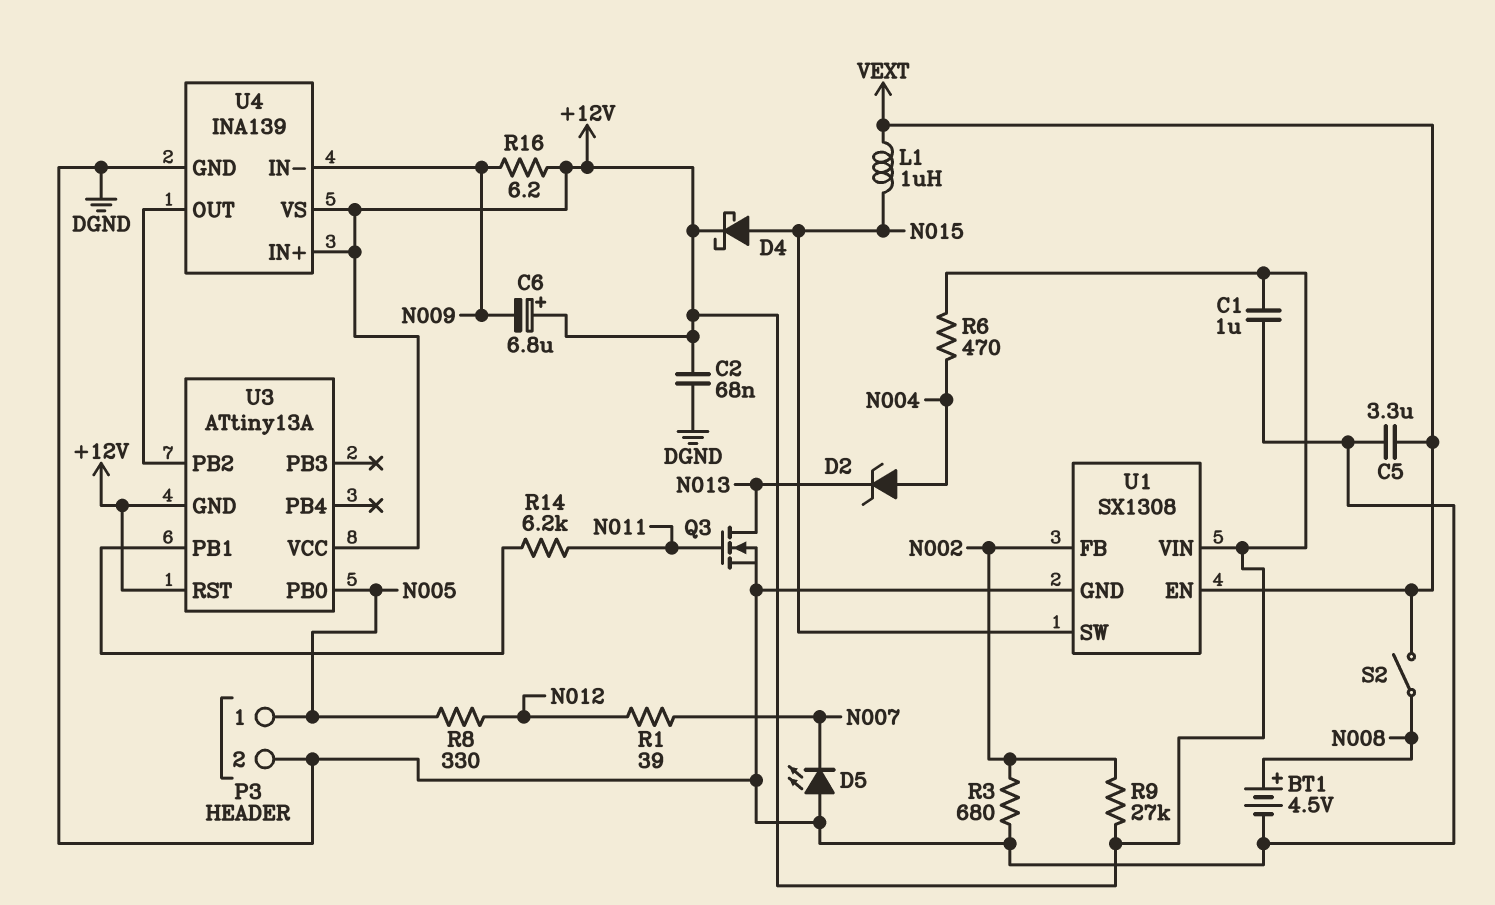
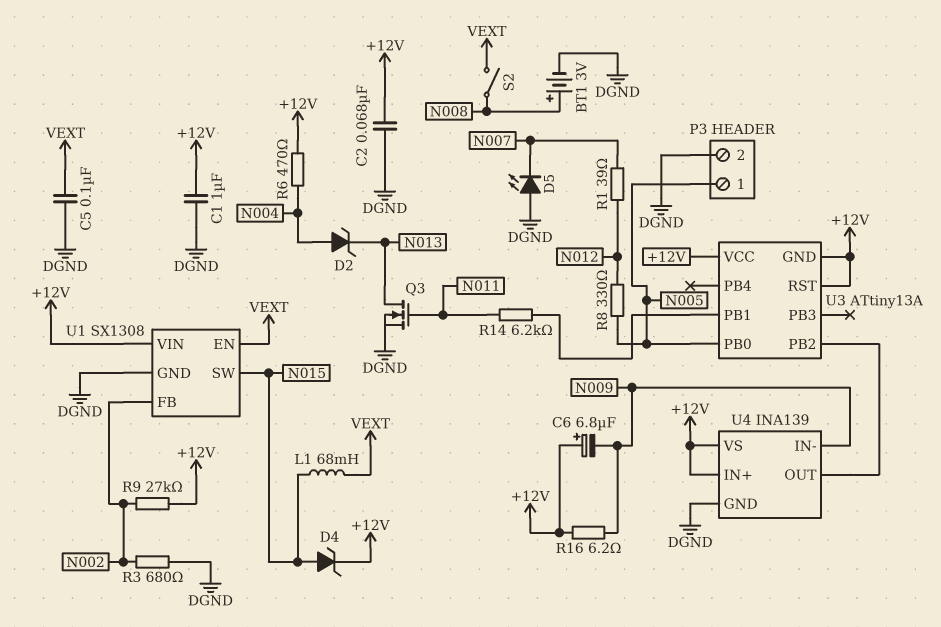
BT1: 4.5V (plus N008, minus DGND) -> 3V (plus N008, minus DGND)
C5: 3.3uF (DGND, VEXT) -> 100nF (DGND, VEXT)
D4: schottky (A N015, K +12V) -> zener (A N015, K +12V)
L1: 1uH (N015, VEXT) -> 68mH (N015, VEXT)

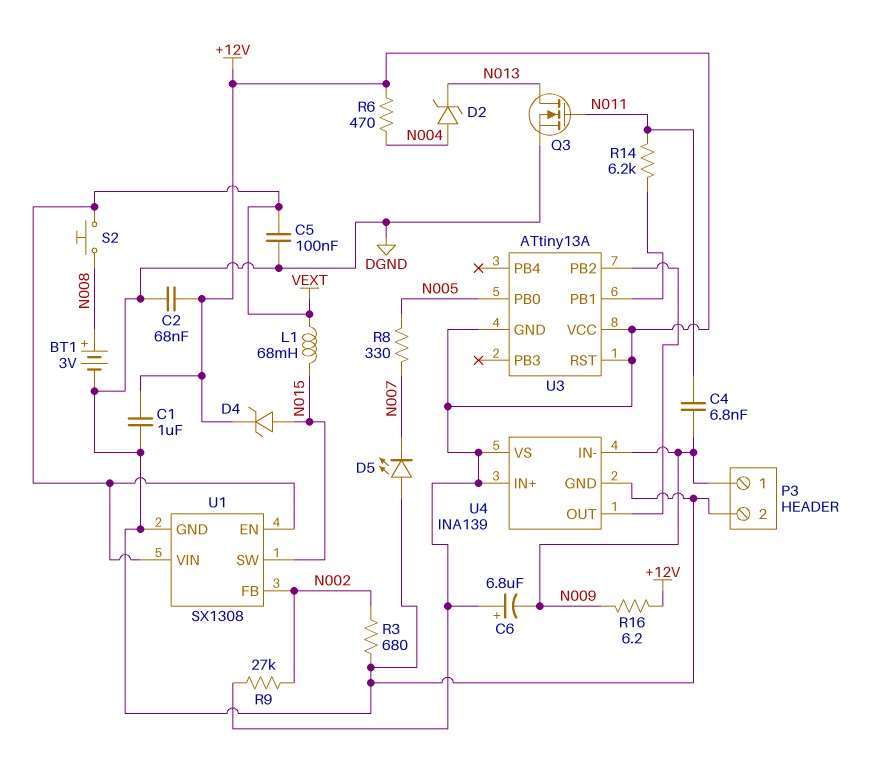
C4: none -> 6.8nF (N009, N011)
P3 pin 1: N005 -> N009
R1: 39 (N007, N012) -> none
R8: 330 (N005, N012) -> 330 (N005, N007)
S2: switch (N008, VEXT) -> button (N008, VEXT)
U1 pin VIN: +12V -> VEXT

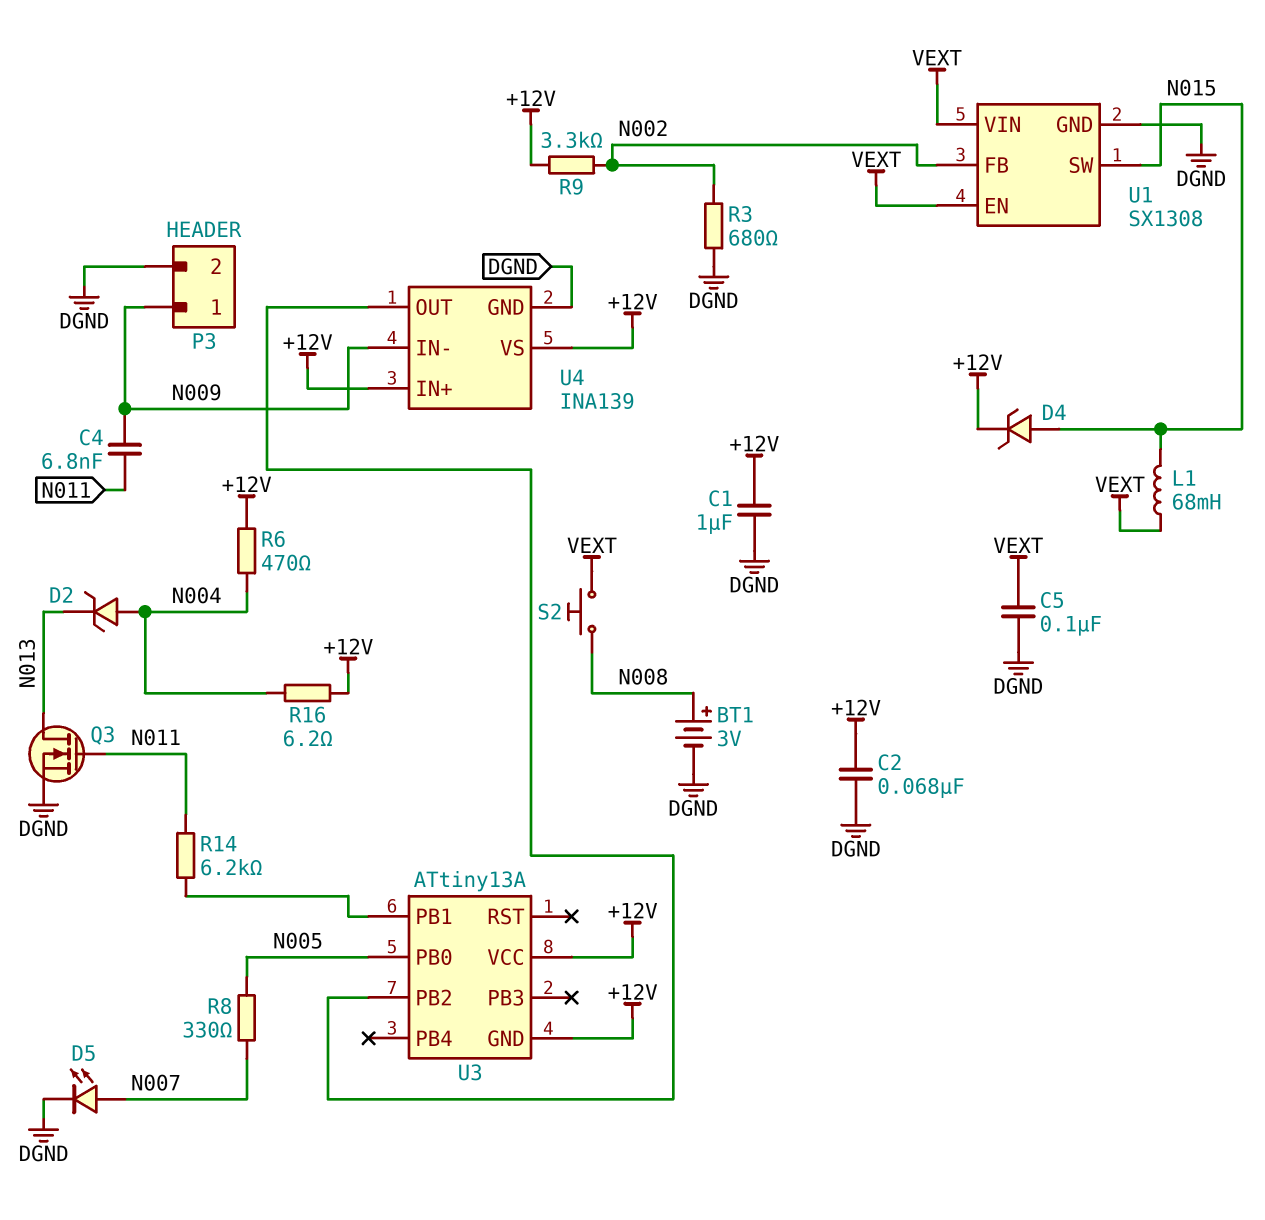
C6: 6.8uF (plus +12V, minus N009) -> none
D5: LED (A DGND, K N007) -> LED (A N007, K DGND)
R9: 27k (+12V, N002) -> 3.3k (+12V, N002)
R16: 6.2 (+12V, N009) -> 6.2 (+12V, N004)
U3 pin RST: +12V -> none

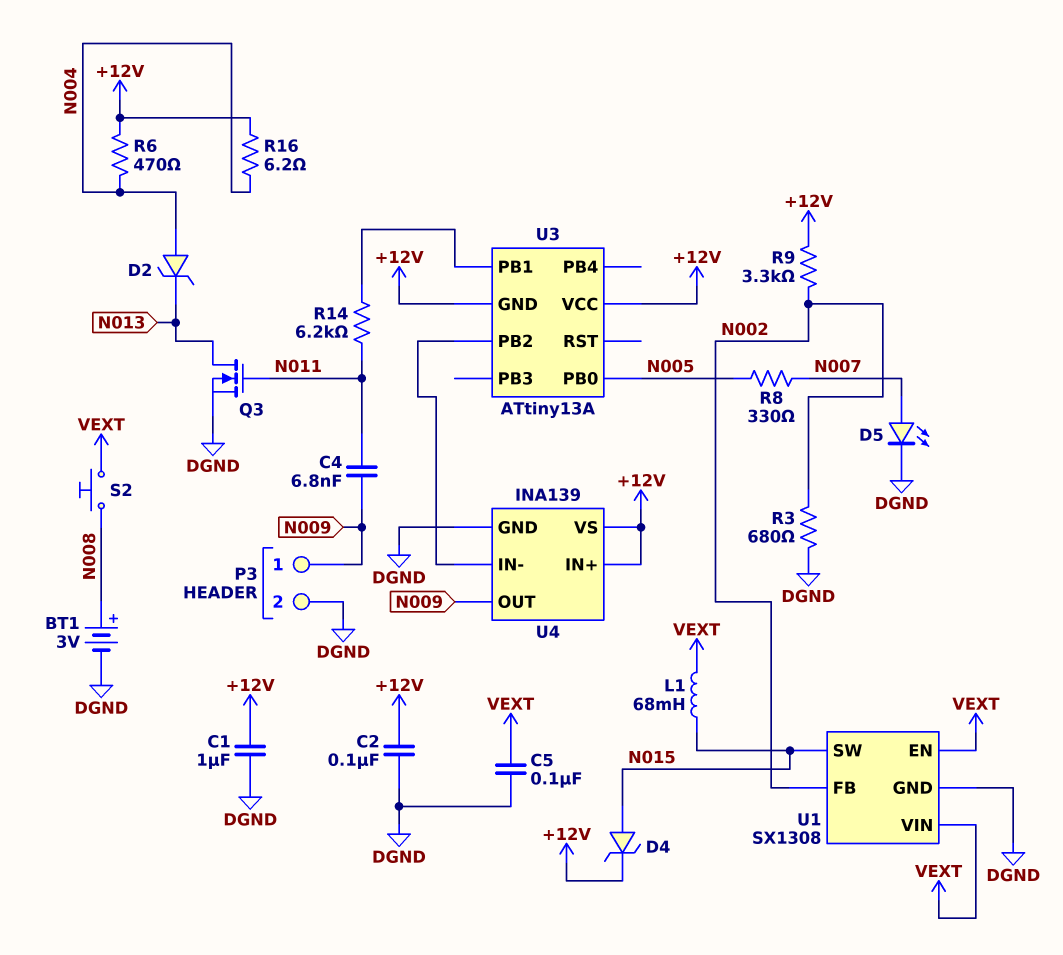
C2: 68nF (+12V, DGND) -> 100nF (+12V, DGND)
U4 pin IN-: N009 -> U3/PB2
U4 pin OUT: U3/PB2 -> N009

